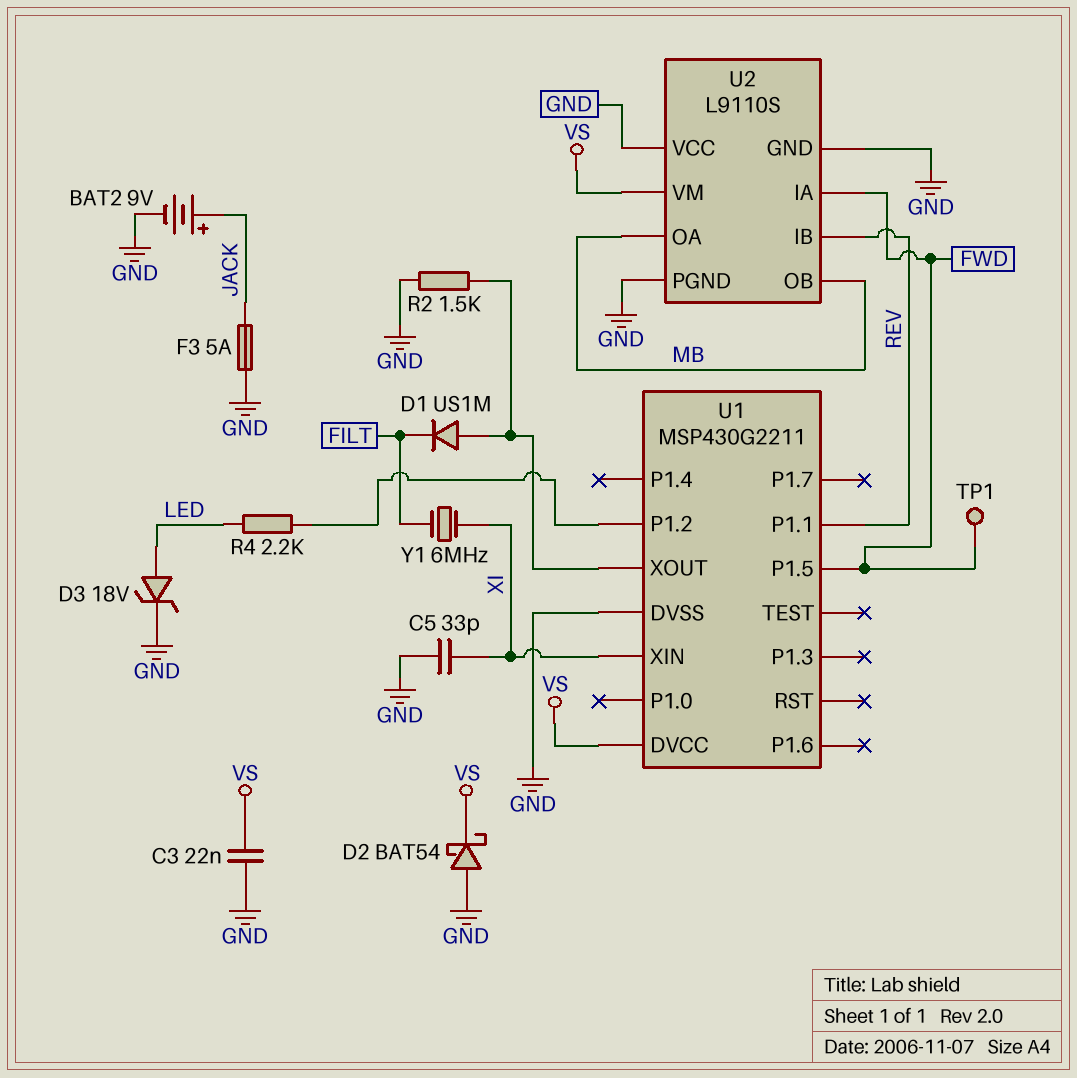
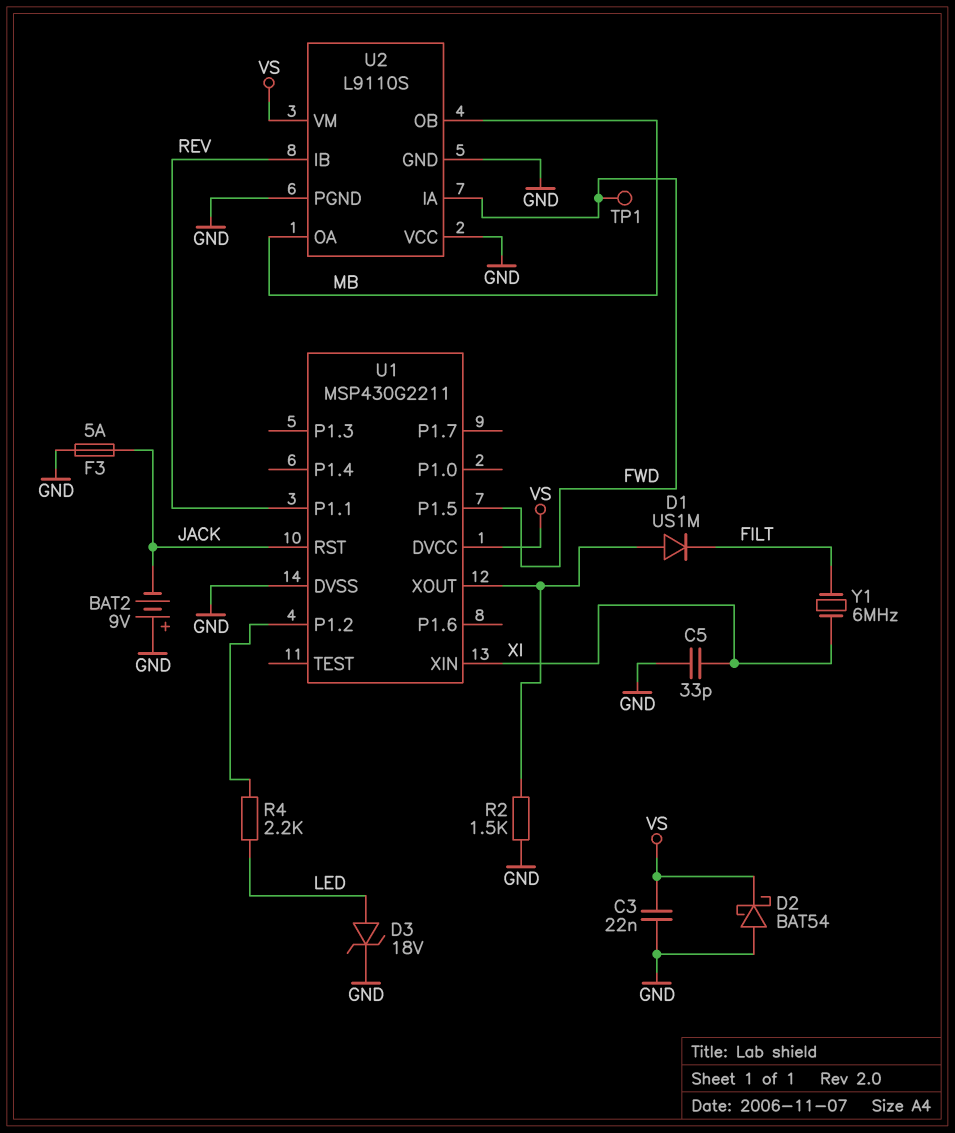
BAT2: 9V (plus JACK, minus GND) -> 9V (plus GND, minus JACK)
U1 pin RST: none -> JACK

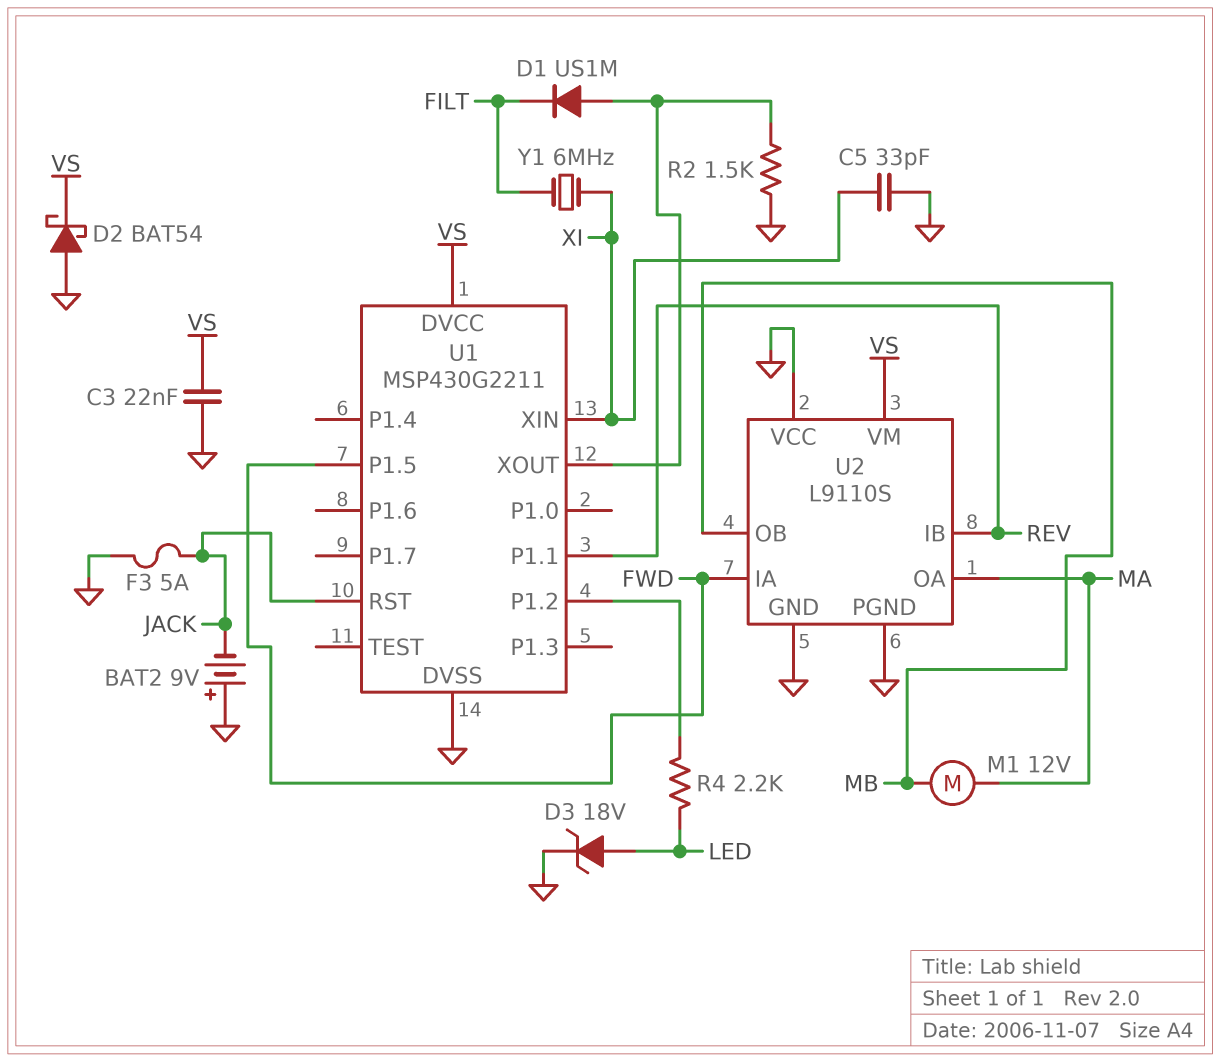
M1: none -> motor 12V (MA, MB)
TP1: test point (FWD) -> none
U2 pin OA: MB -> MA

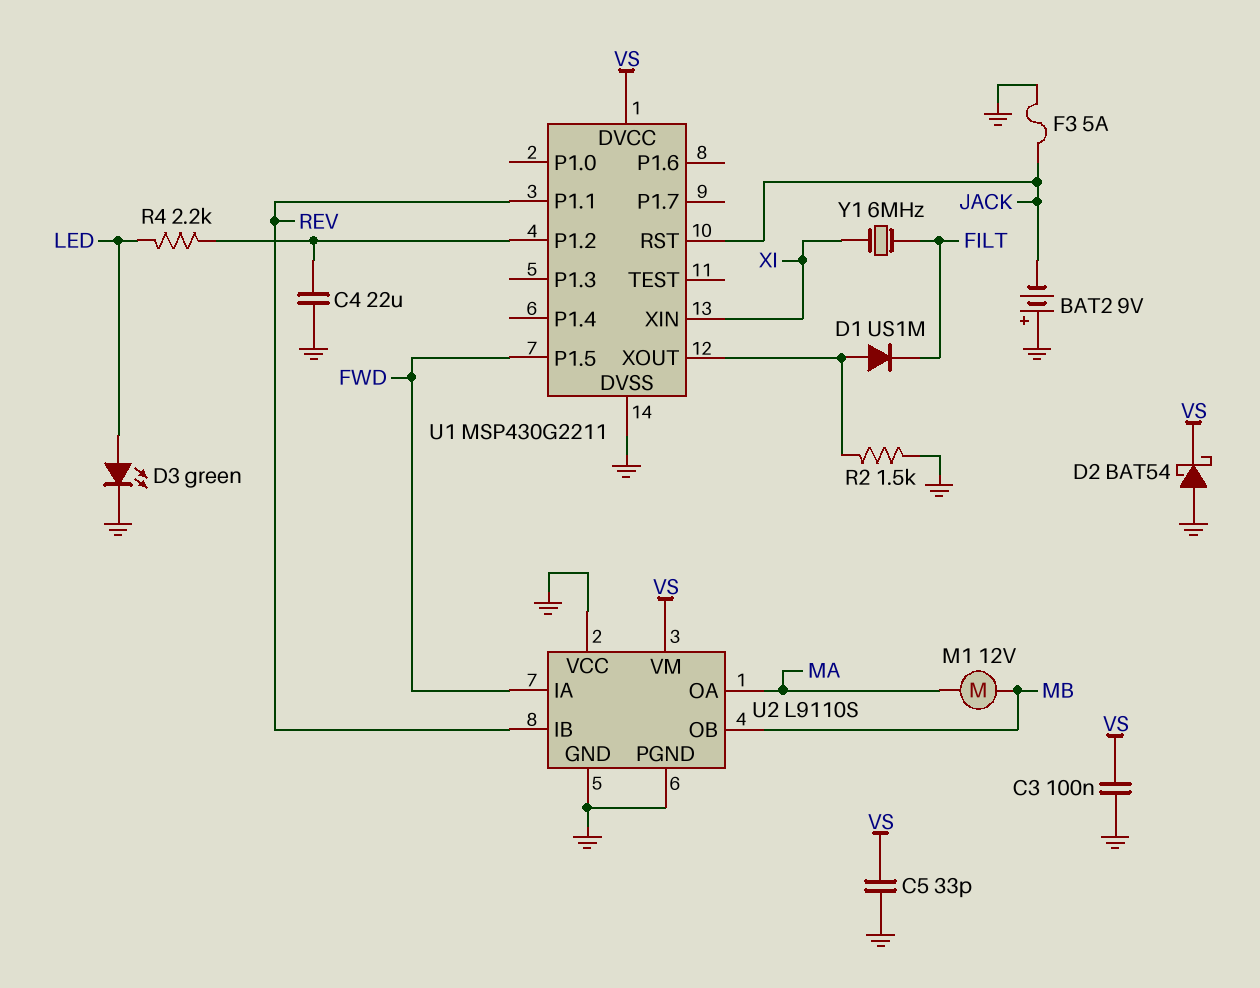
C3: 22nF (GND, VS) -> 100nF (GND, VS)
C4: none -> 22uF (GND, U1/P1.2)
C5: 33pF (GND, XI) -> 33pF (GND, VS)
D3: zener 18V (A LED, K GND) -> LED green (A LED, K GND)

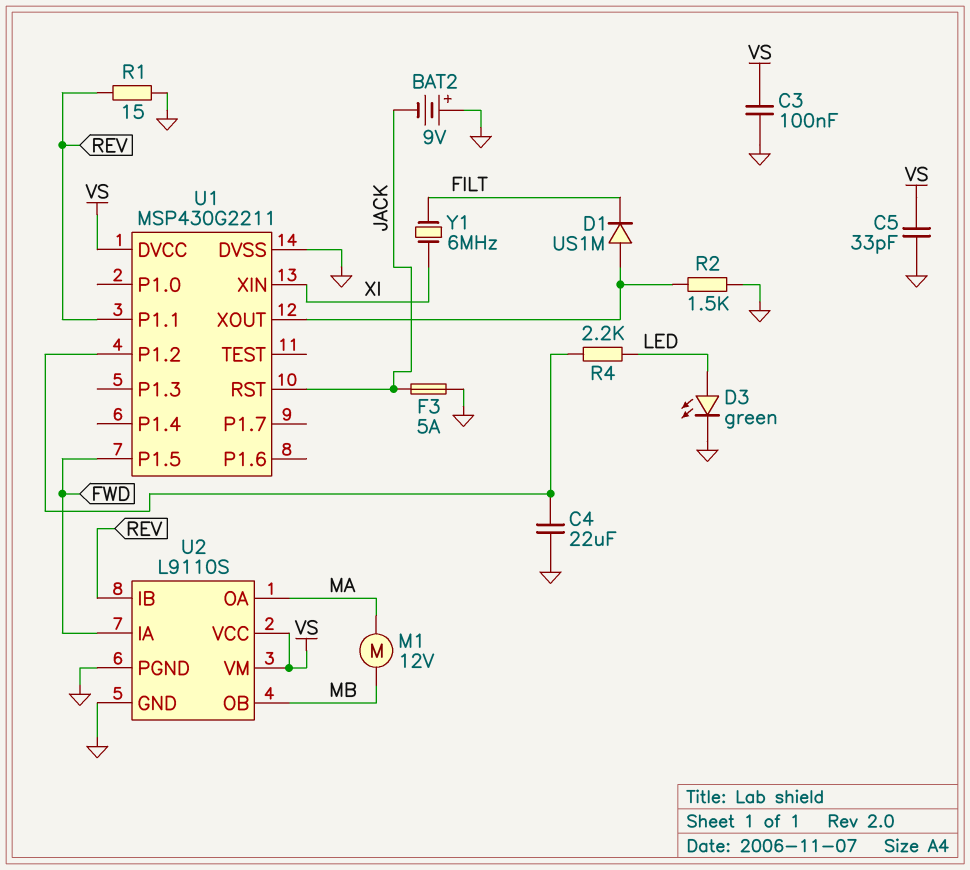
D2: schottky BAT54 (A GND, K VS) -> none
R1: none -> 15 (GND, REV)
U2 pin VCC: GND -> VS

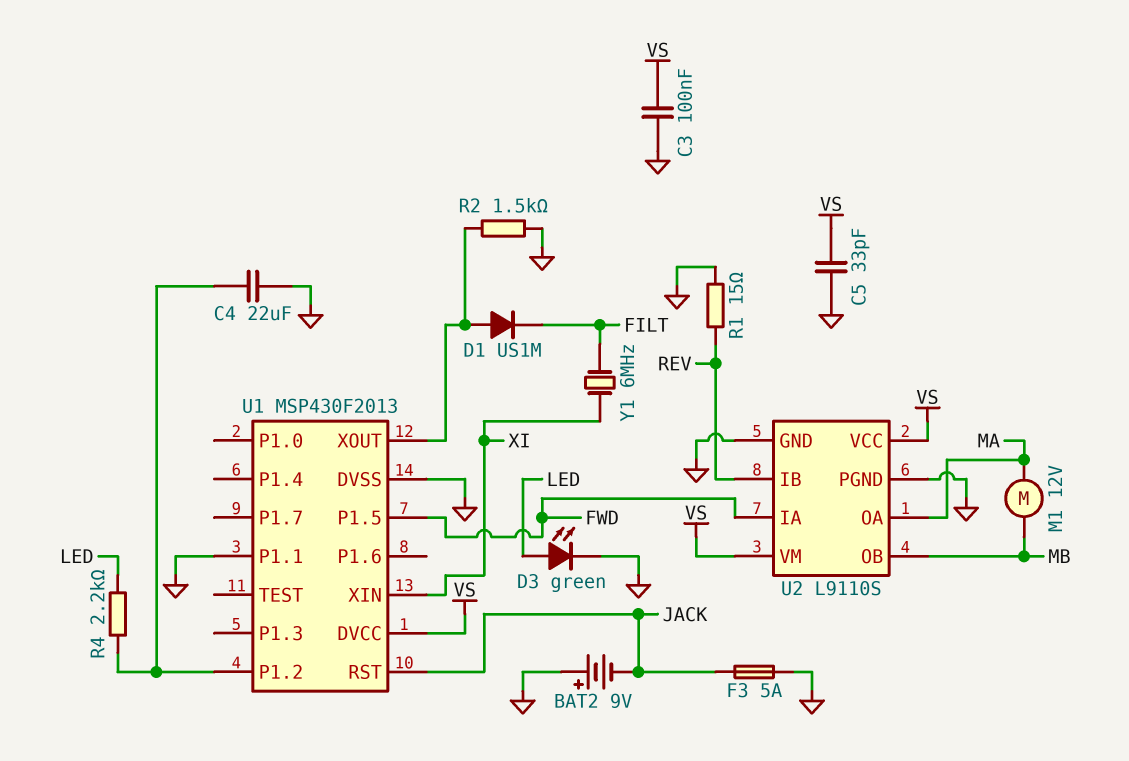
U1: MSP430G2211 -> MSP430F2013
U1 pin P1.1: REV -> GND

